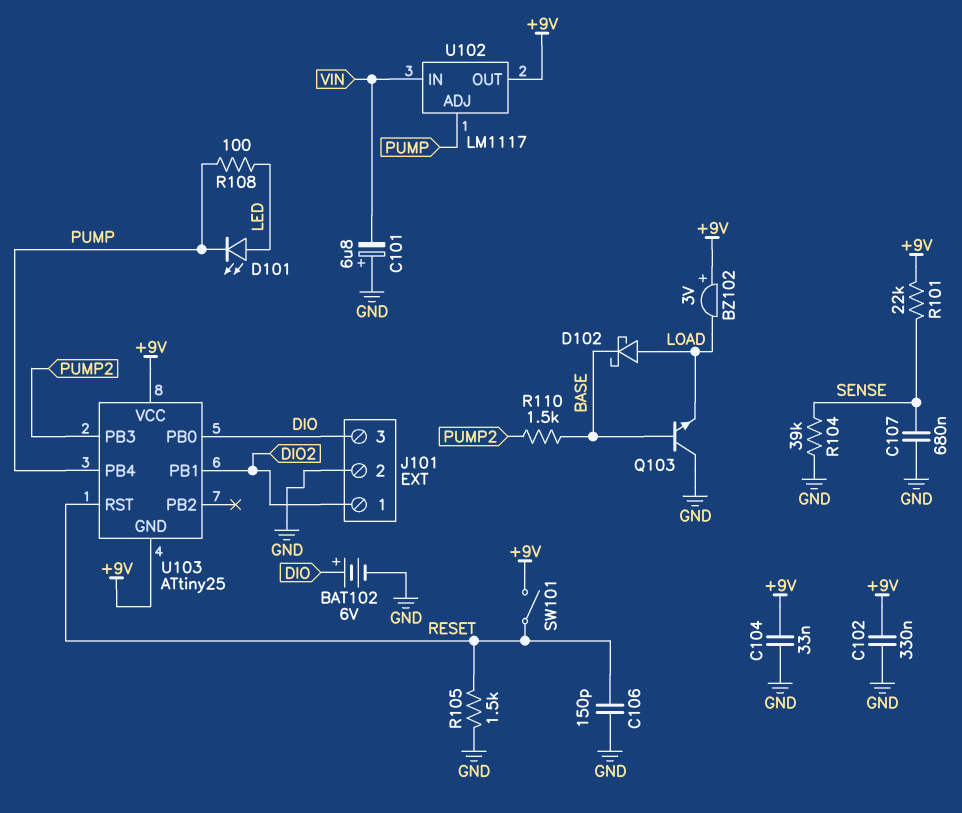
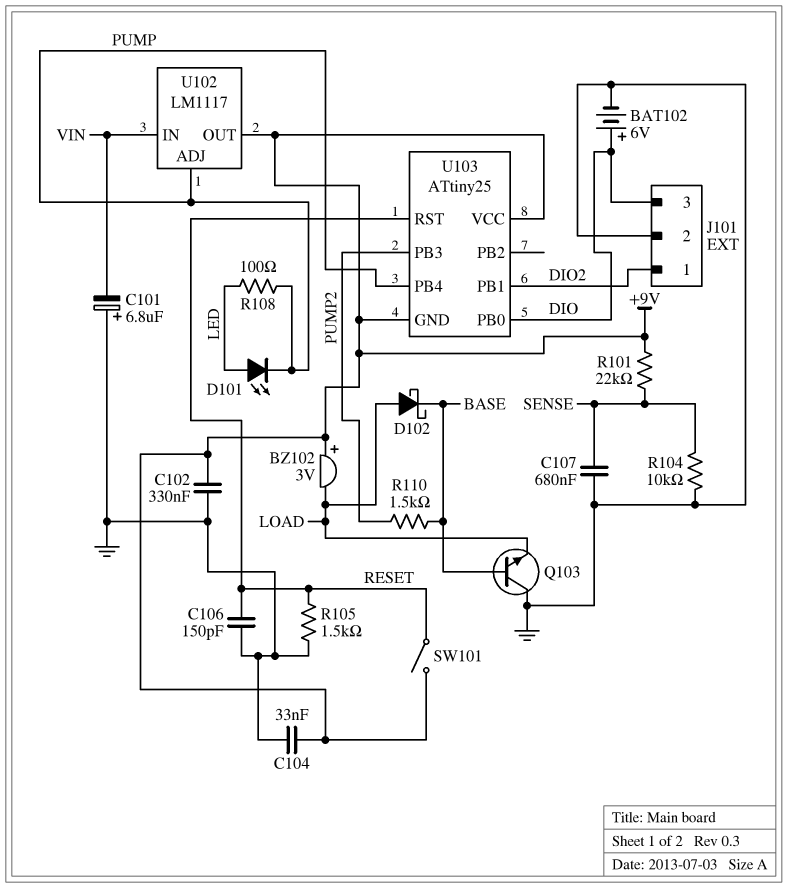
R104: 39k (GND, SENSE) -> 10k (GND, SENSE)

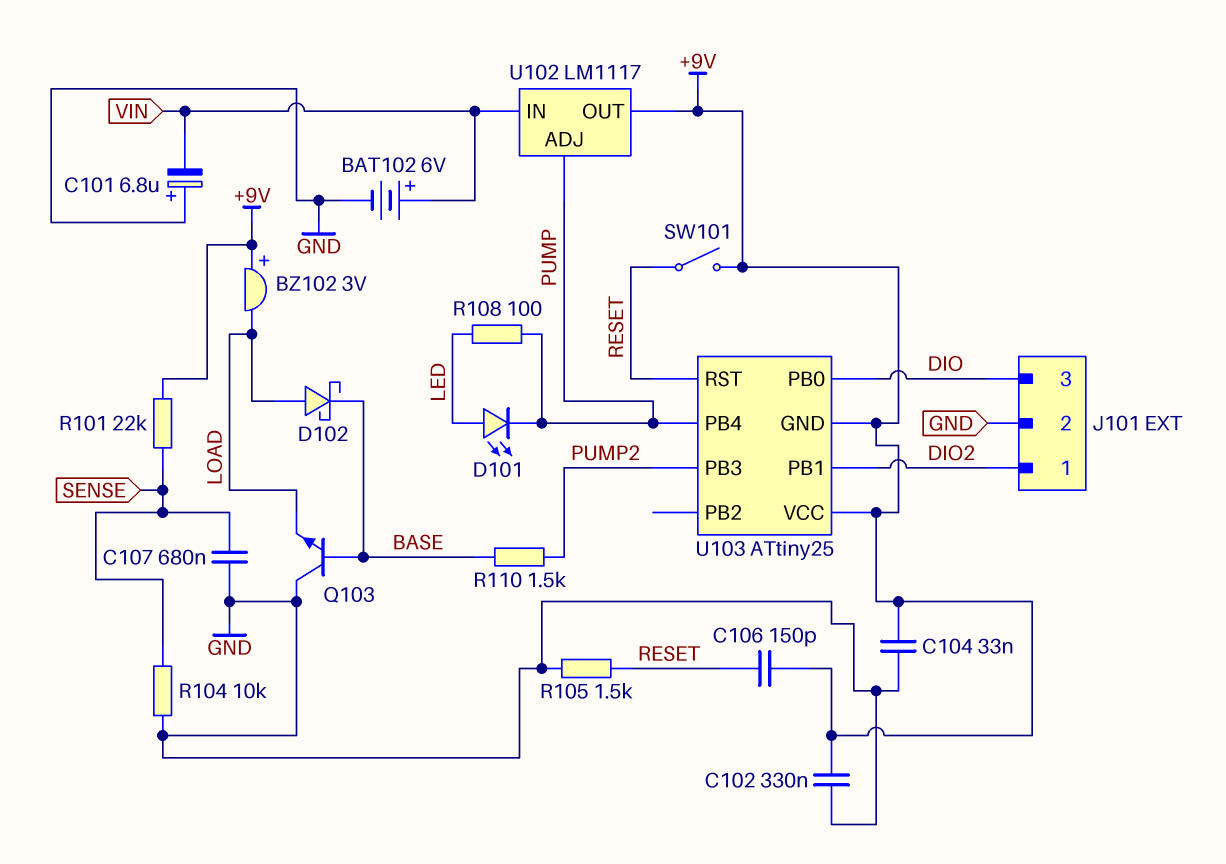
BAT102: 6V (plus DIO, minus GND) -> 6V (plus VIN, minus GND)
C106: 150pF (GND, RESET) -> 150pF (+9V, RESET)

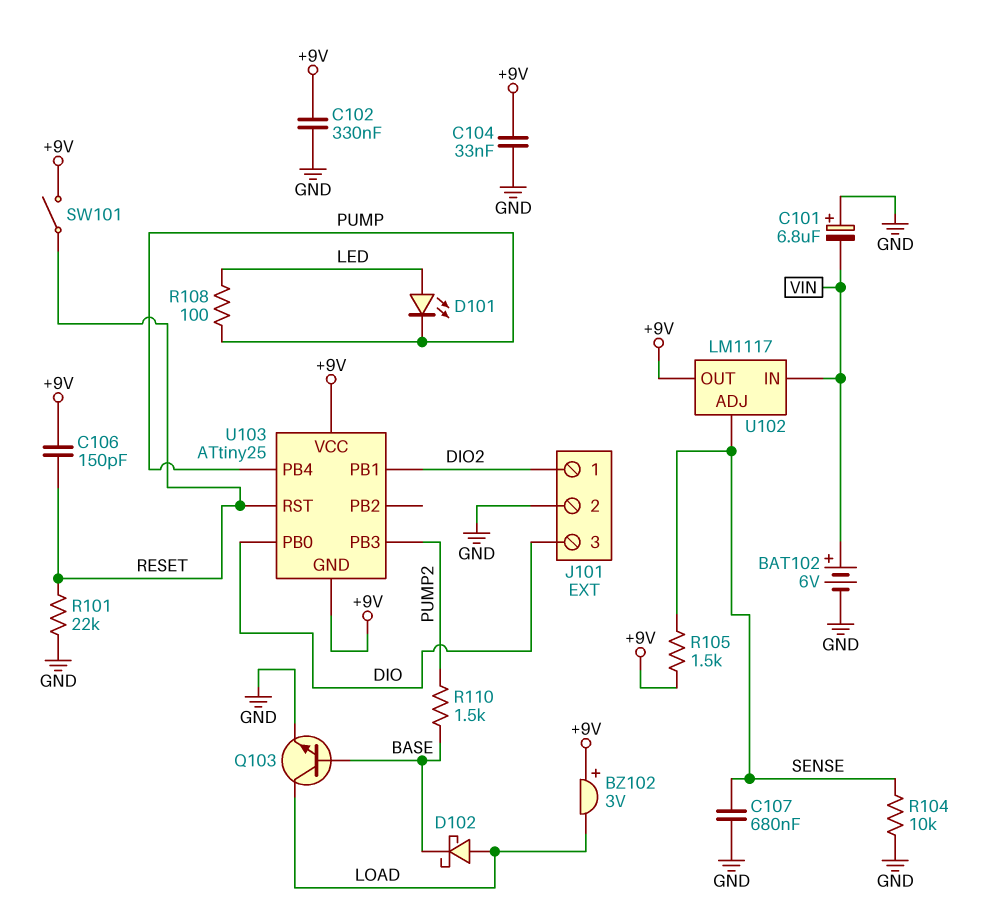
Q103: NPN (B BASE, C GND, E LOAD) -> NPN (B BASE, C LOAD, E GND)
R101: 22k (+9V, SENSE) -> 22k (GND, RESET)
R105: 1.5k (GND, RESET) -> 1.5k (+9V, SENSE)
U102 pin ADJ: PUMP -> SENSE

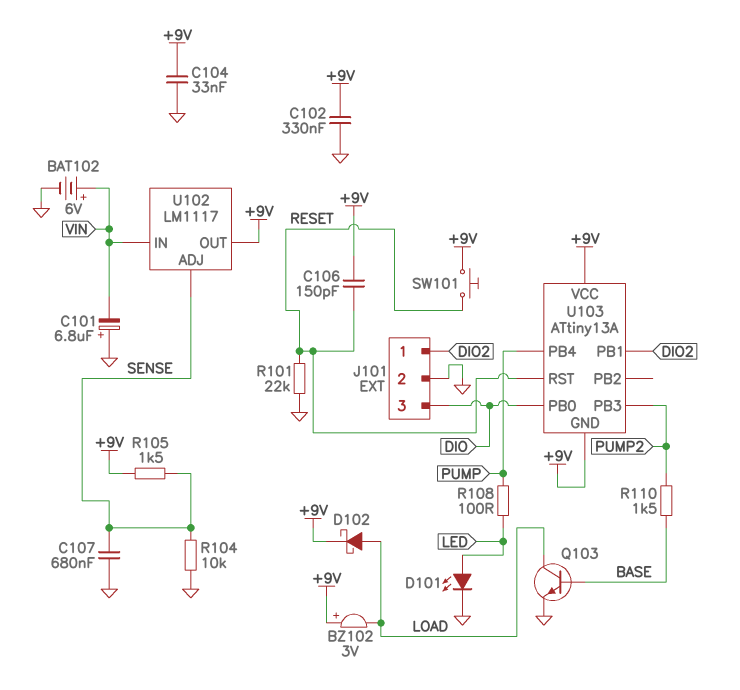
D101: LED (A LED, K PUMP) -> LED (A LED, K GND)
D102: schottky (A LOAD, K BASE) -> schottky (A LOAD, K +9V)
SW101: switch (+9V, RESET) -> button (+9V, RESET)
U103: ATtiny25 -> ATtiny13A

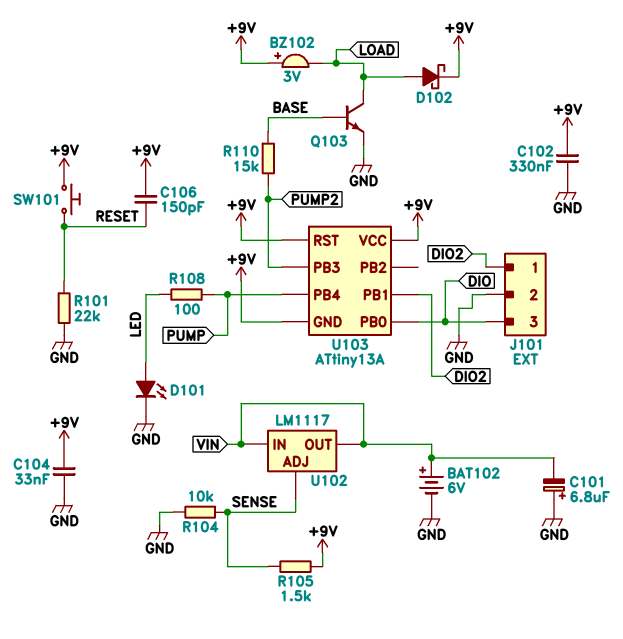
C107: 680nF (GND, SENSE) -> none
R110: 1.5k (BASE, PUMP2) -> 15k (BASE, PUMP2)
U102 pin OUT: +9V -> VIN
U103 pin RST: RESET -> +9V

